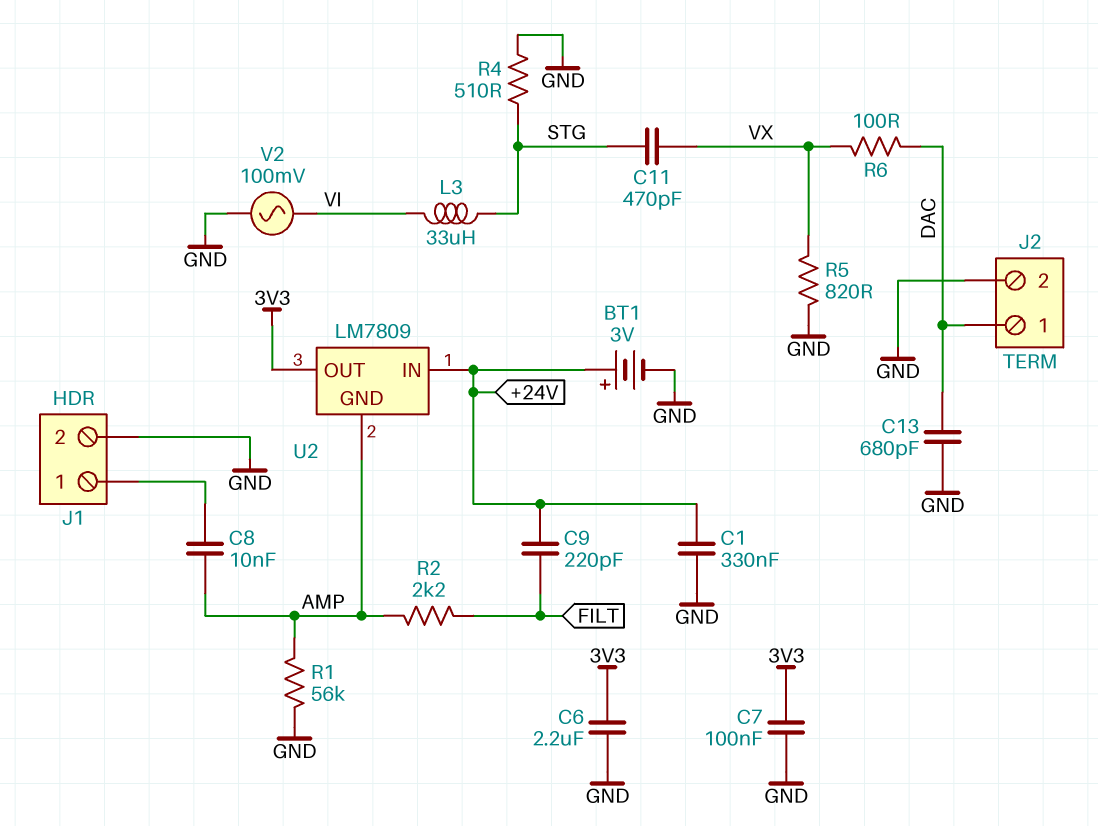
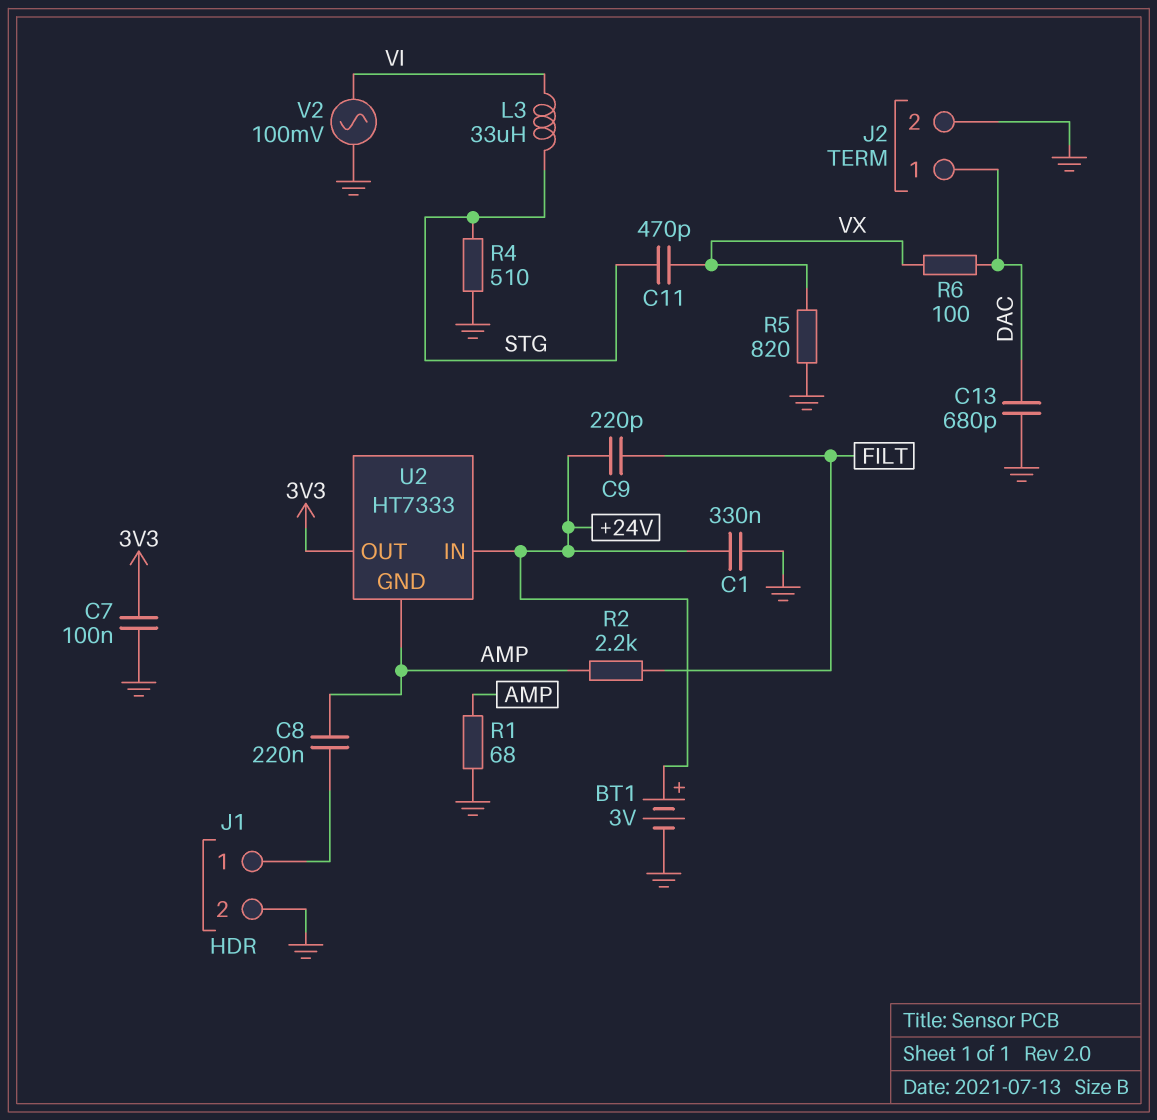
C6: 2.2uF (3V3, GND) -> none
C8: 10nF (AMP, J1/1) -> 220nF (AMP, J1/1)
R1: 56k (AMP, GND) -> 68 (AMP, GND)
U2: LM7809 -> HT7333

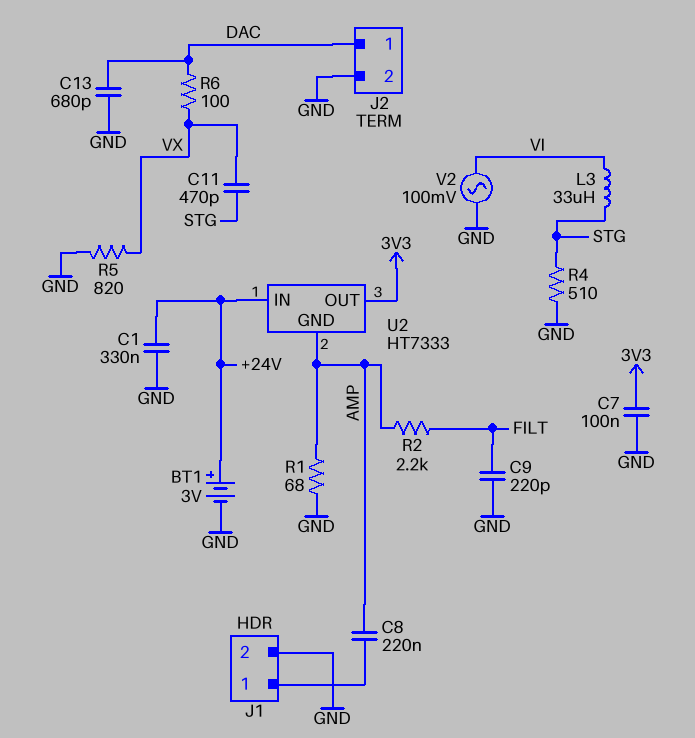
C9: 220pF (+24V, FILT) -> 220pF (FILT, GND)

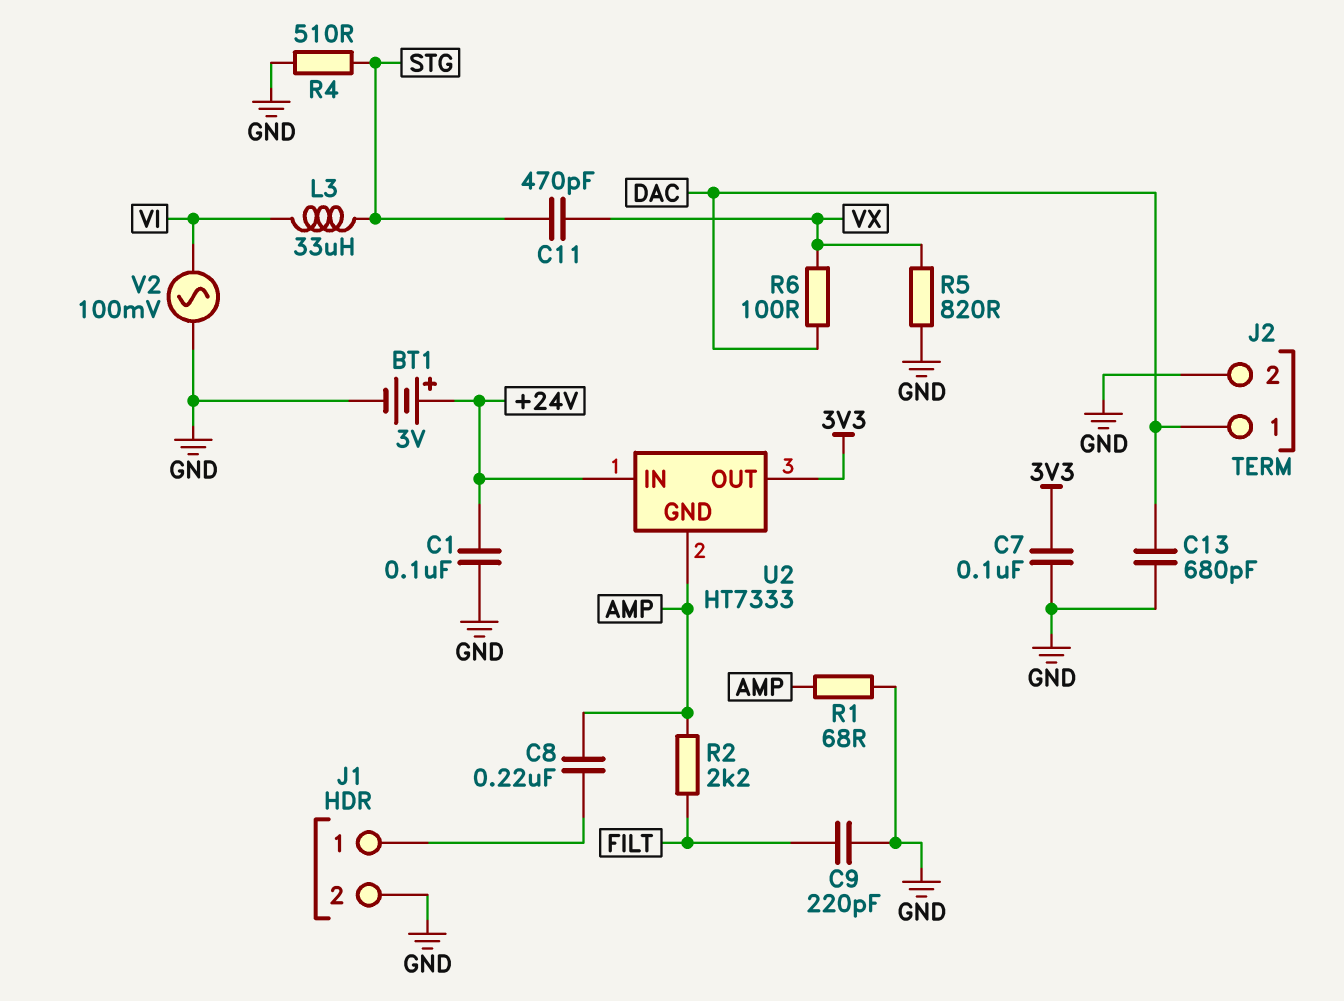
C1: 330nF (+24V, GND) -> 100nF (+24V, GND)

